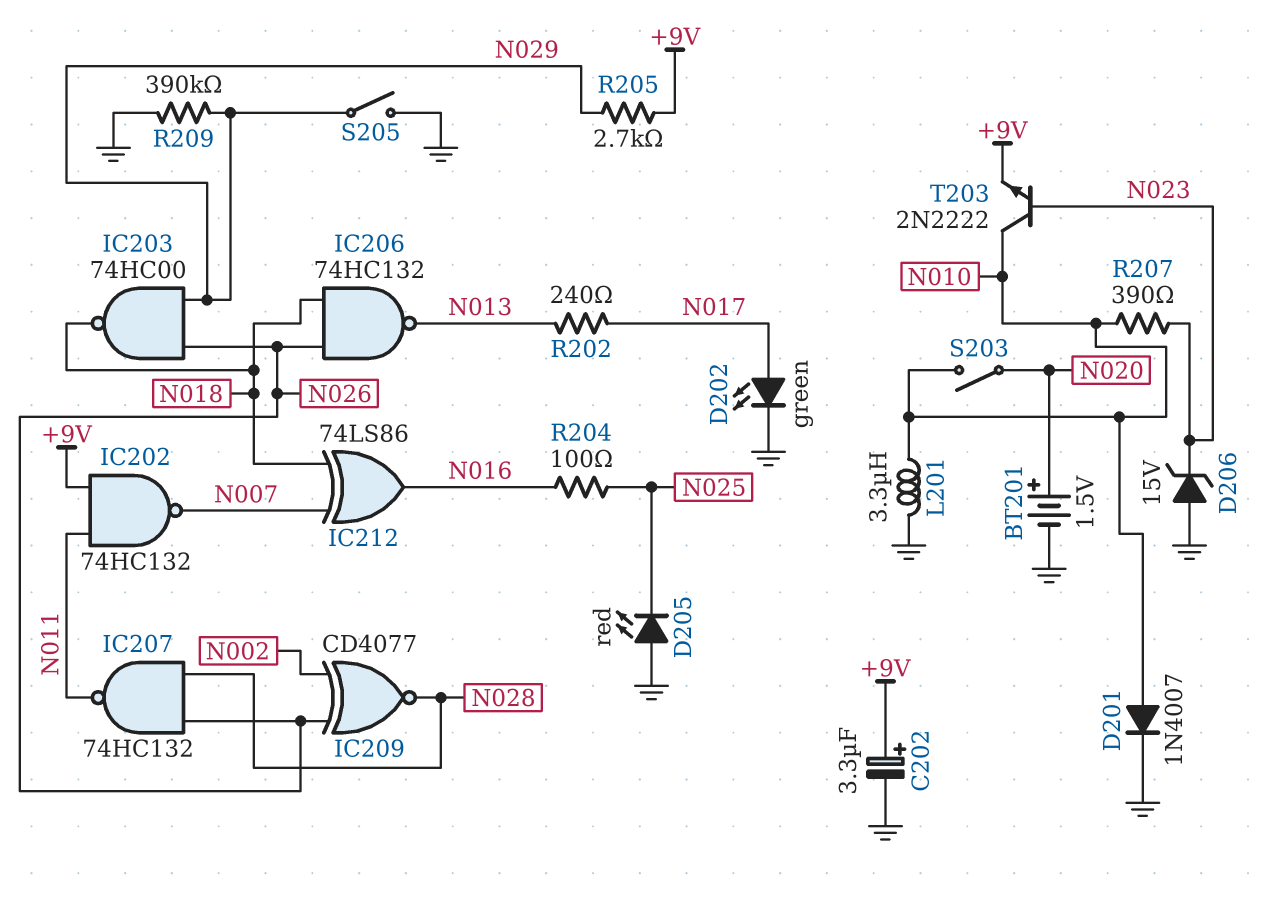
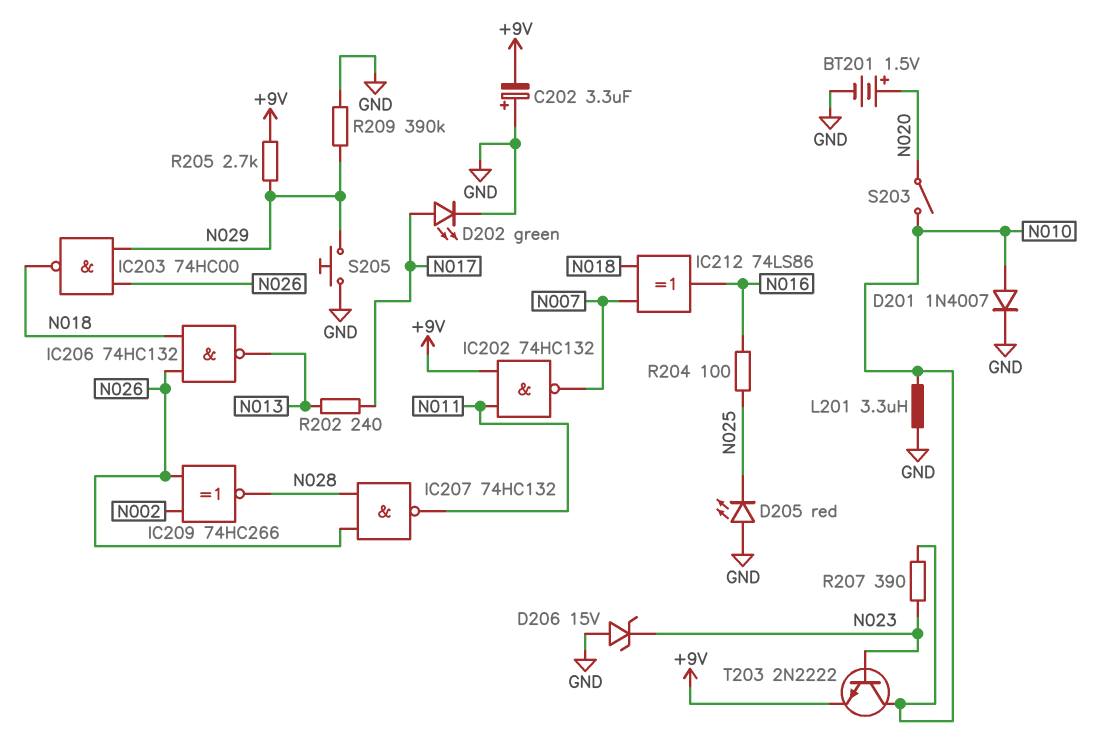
C202: 3.3uF (plus +9V, minus GND) -> 3.3uF (plus GND, minus +9V)
IC209: XNOR CD4077 (in N002, in N026, out N028) -> XNOR 74HC266 (in N002, in N026, out N028)
S205: switch (GND, N029) -> button (GND, N029)

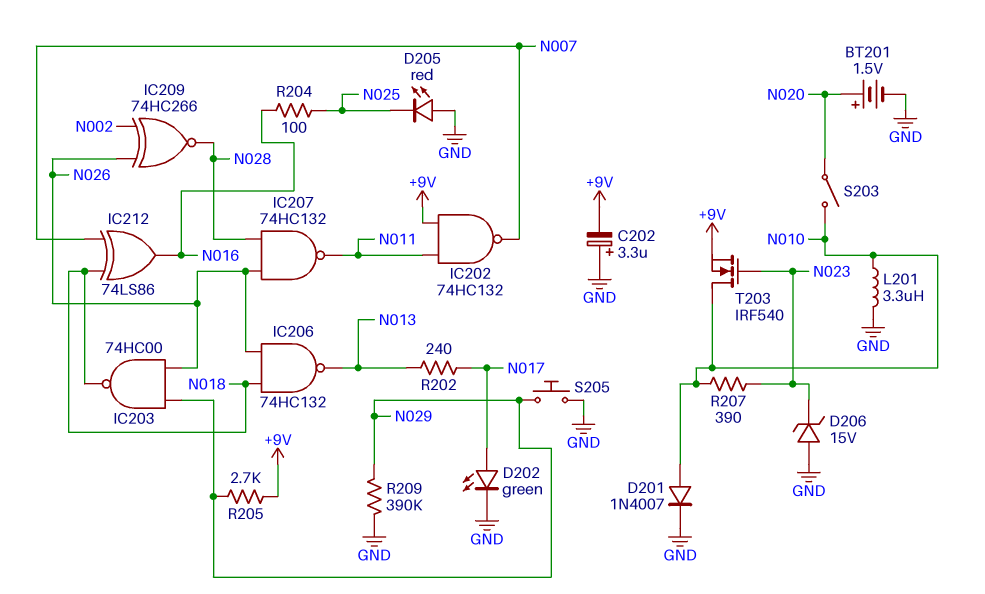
T203: NPN 2N2222 (B N023, C N010, E +9V) -> NMOS IRF540 (G N023, D N010, S +9V)

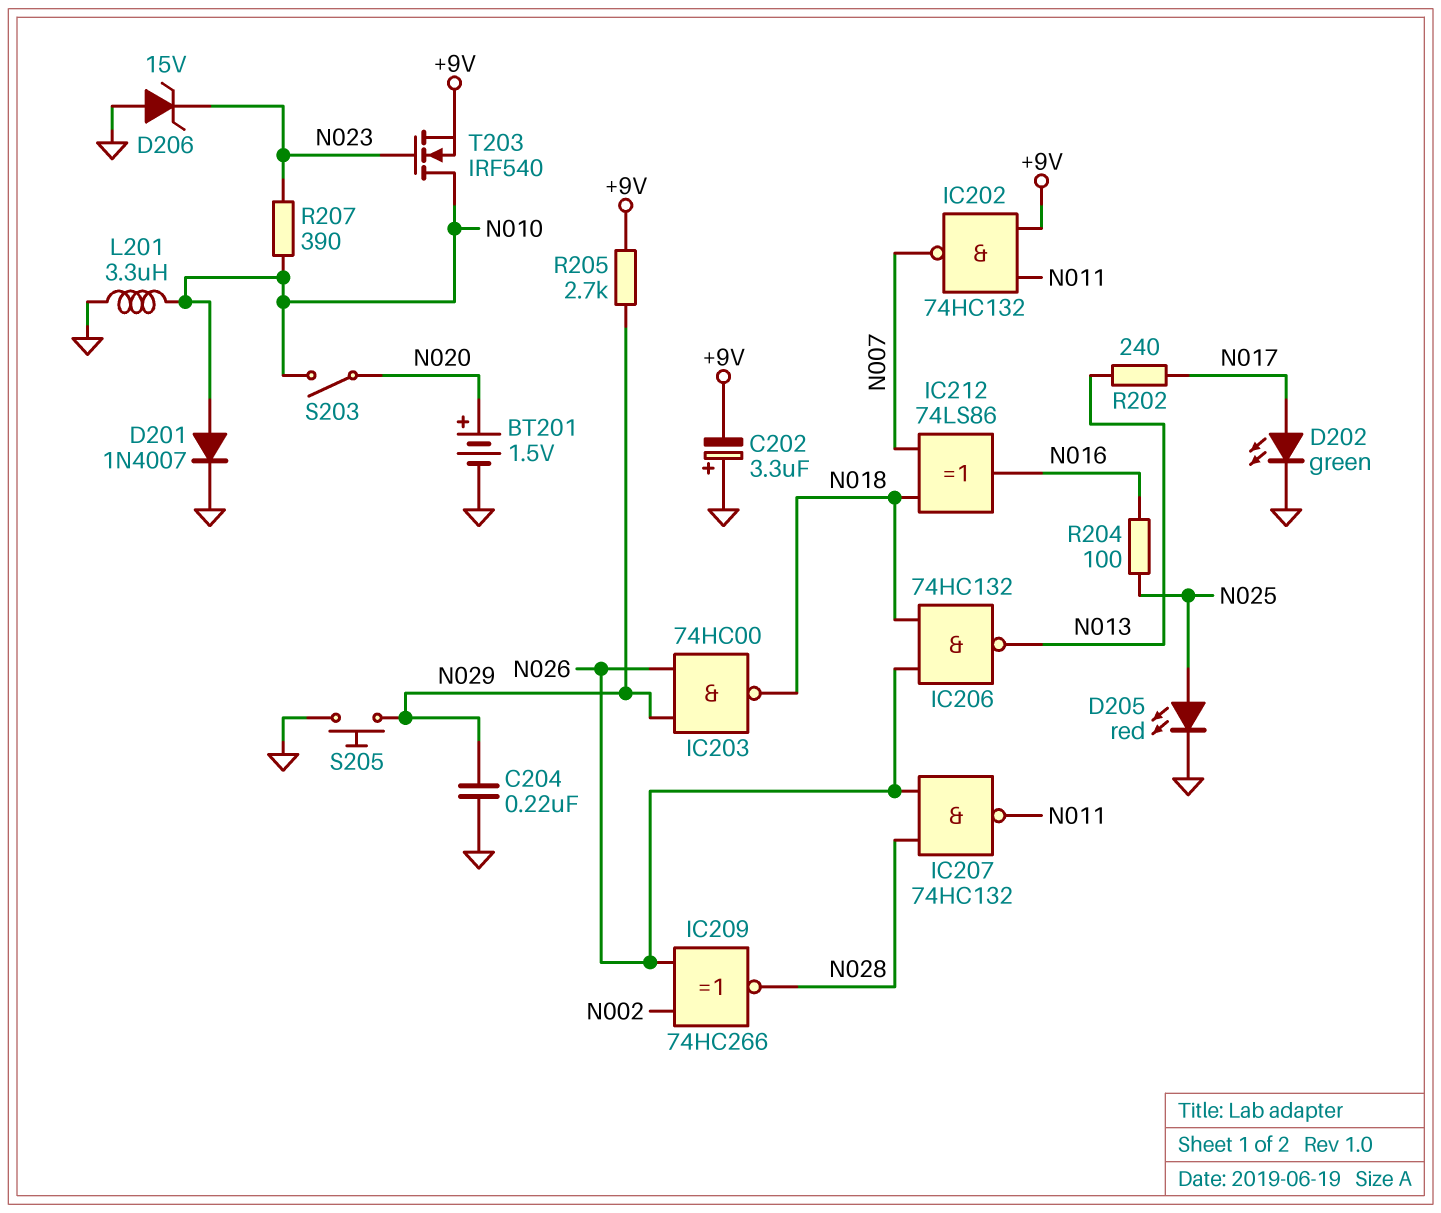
C204: none -> 220nF (GND, N029)
D205: LED red (A GND, K N025) -> LED red (A N025, K GND)
R209: 390k (GND, N029) -> none

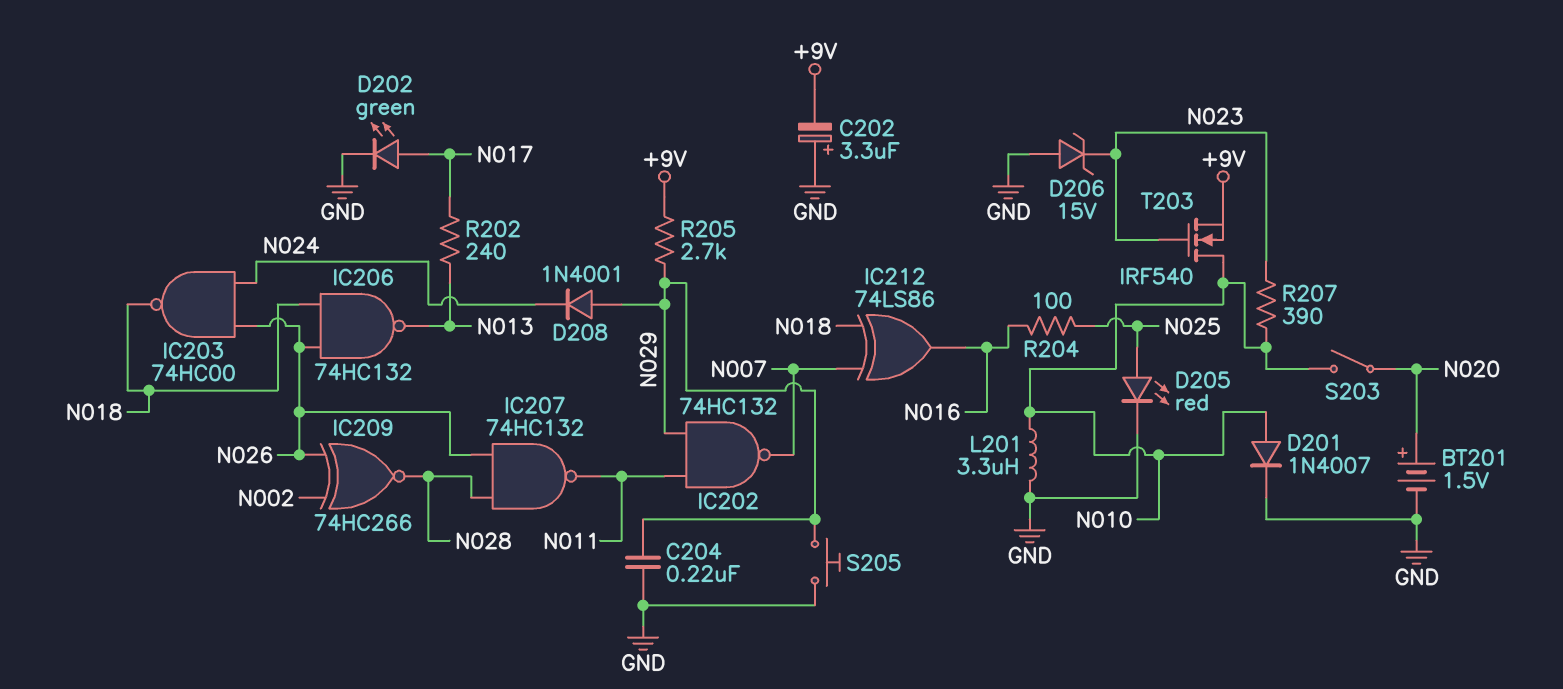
D208: none -> diode 1N4001 (A N029, K N024)
IC202: NAND 74HC132 (in +9V, in N011, out N007) -> NAND 74HC132 (in N011, in N029, out N007)
IC203: NAND 74HC00 (in N026, in N029, out N018) -> NAND 74HC00 (in N024, in N026, out N018)

